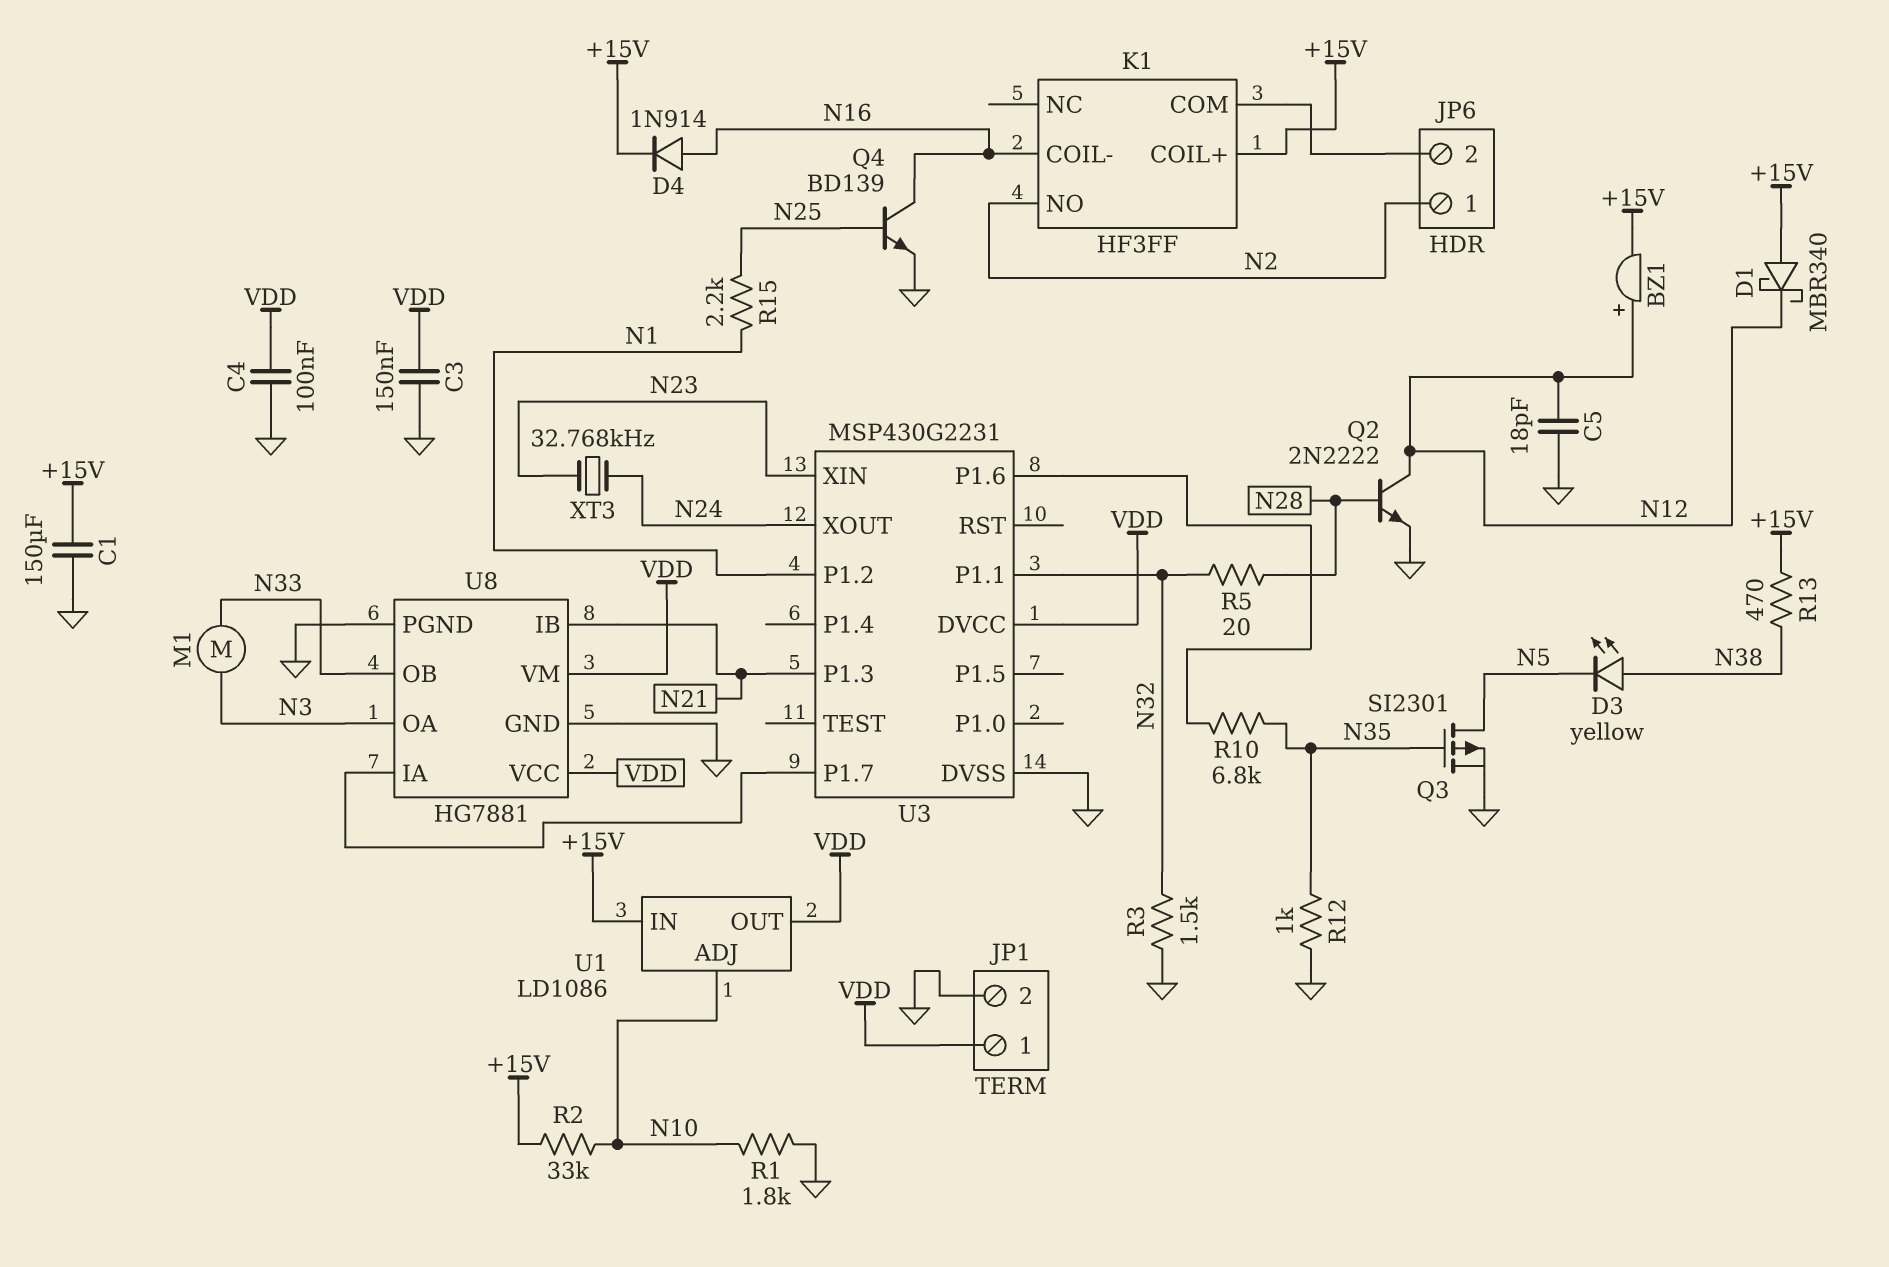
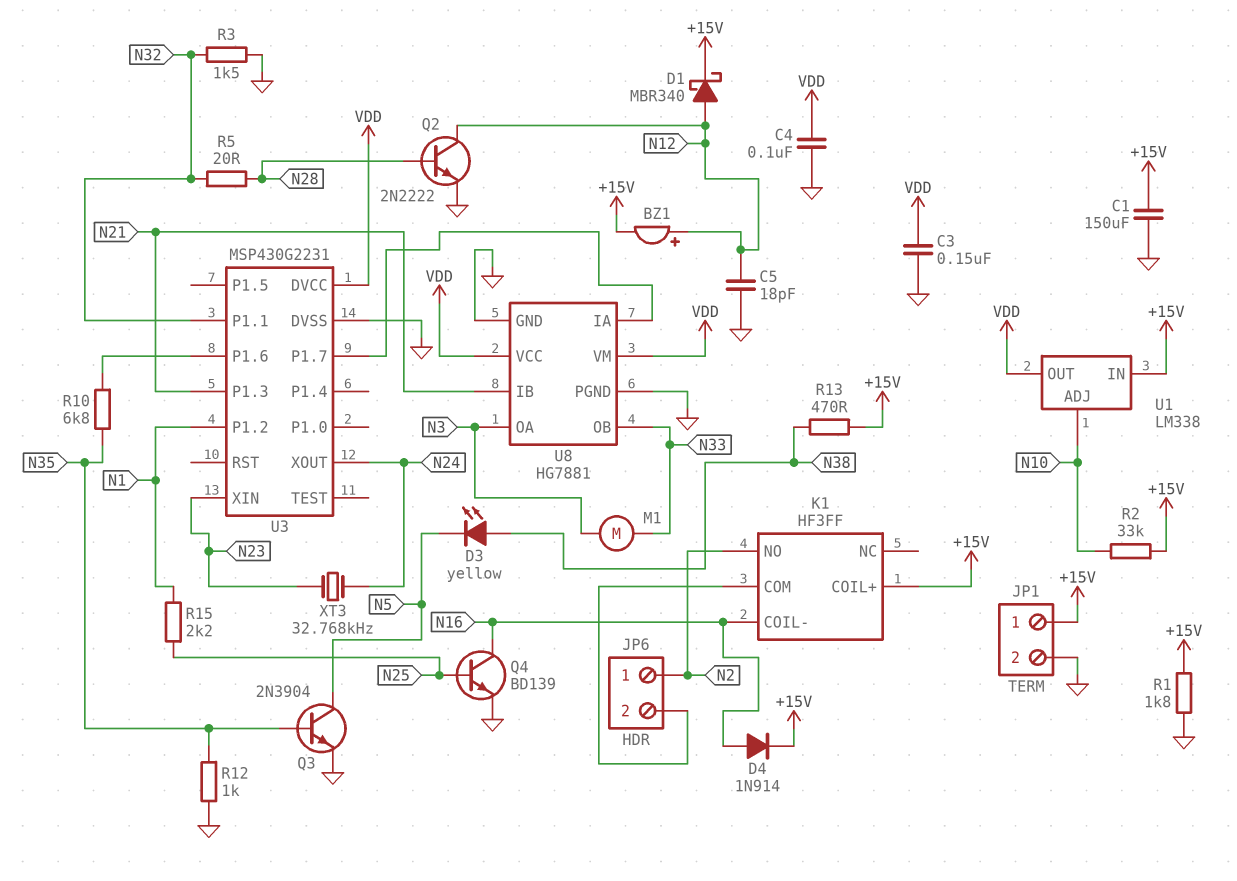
D1: schottky MBR340 (A +15V, K N12) -> schottky MBR340 (A N12, K +15V)
JP1 pin 1: VDD -> +15V
Q3: PMOS SI2301 (G N35, D N5, S GND) -> NPN 2N3904 (B N35, C N5, E GND)
R1: 1.8k (GND, N10) -> 1.8k (+15V, GND)
U1: LD1086 -> LM338

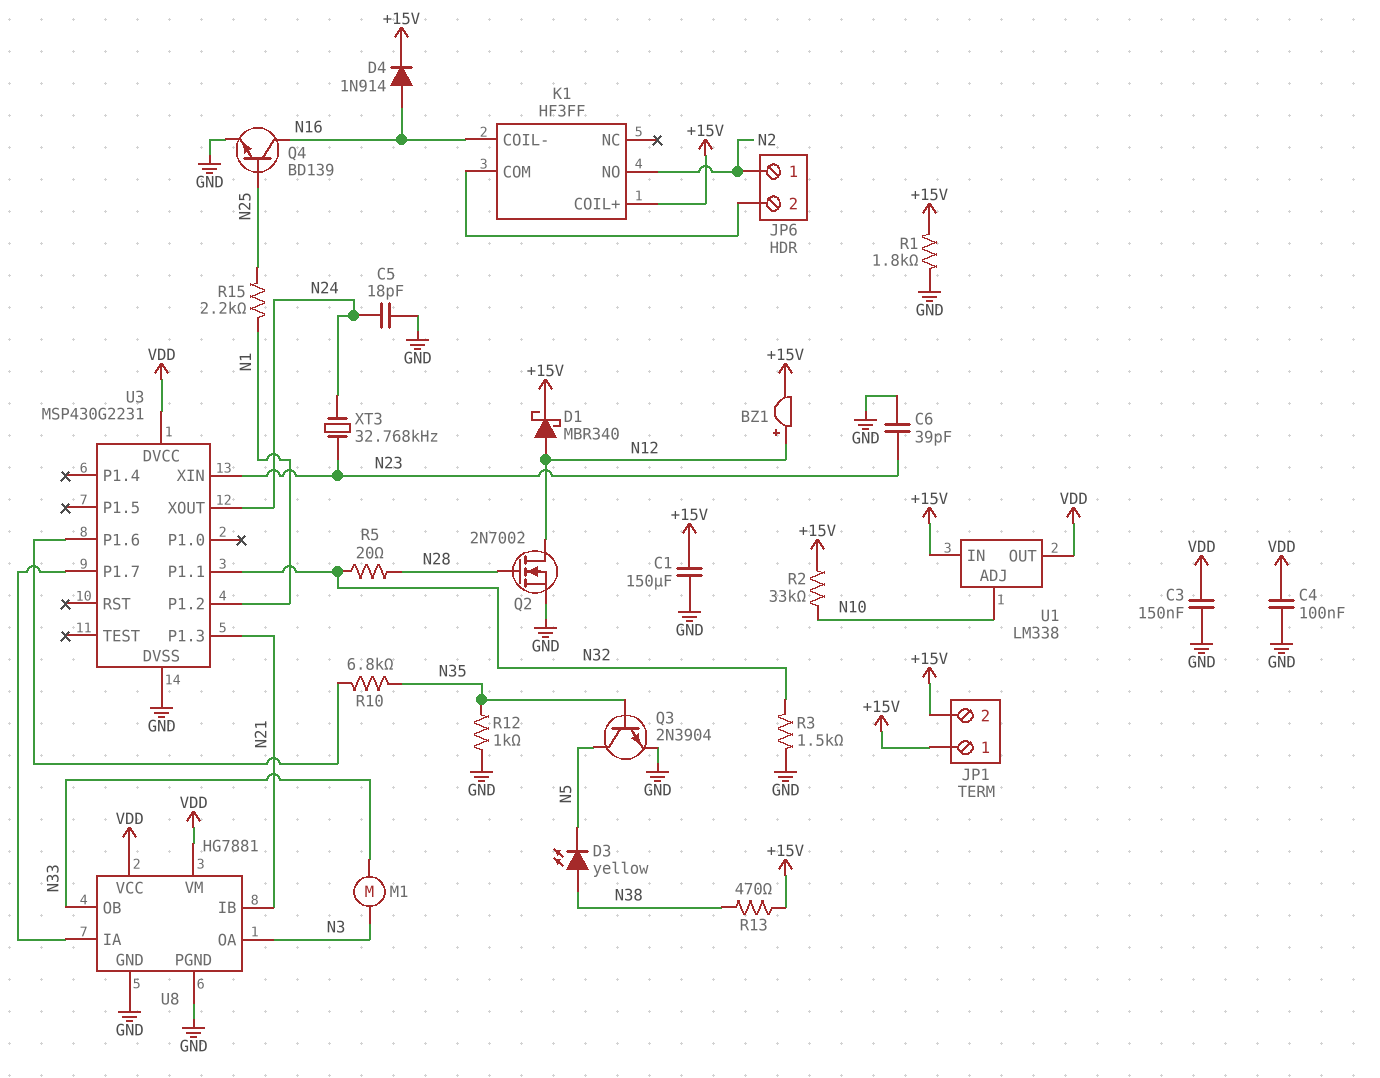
C5: 18pF (GND, N12) -> 18pF (GND, N24)
C6: none -> 39pF (GND, N23)
JP1 pin 2: GND -> +15V
Q2: NPN 2N2222 (B N28, C N12, E GND) -> NMOS 2N7002 (G N28, D N12, S GND)

